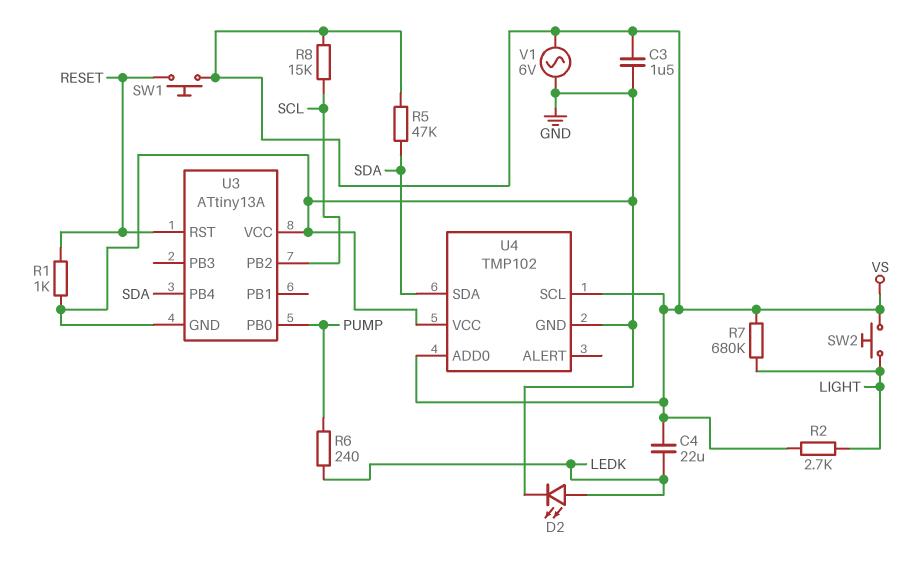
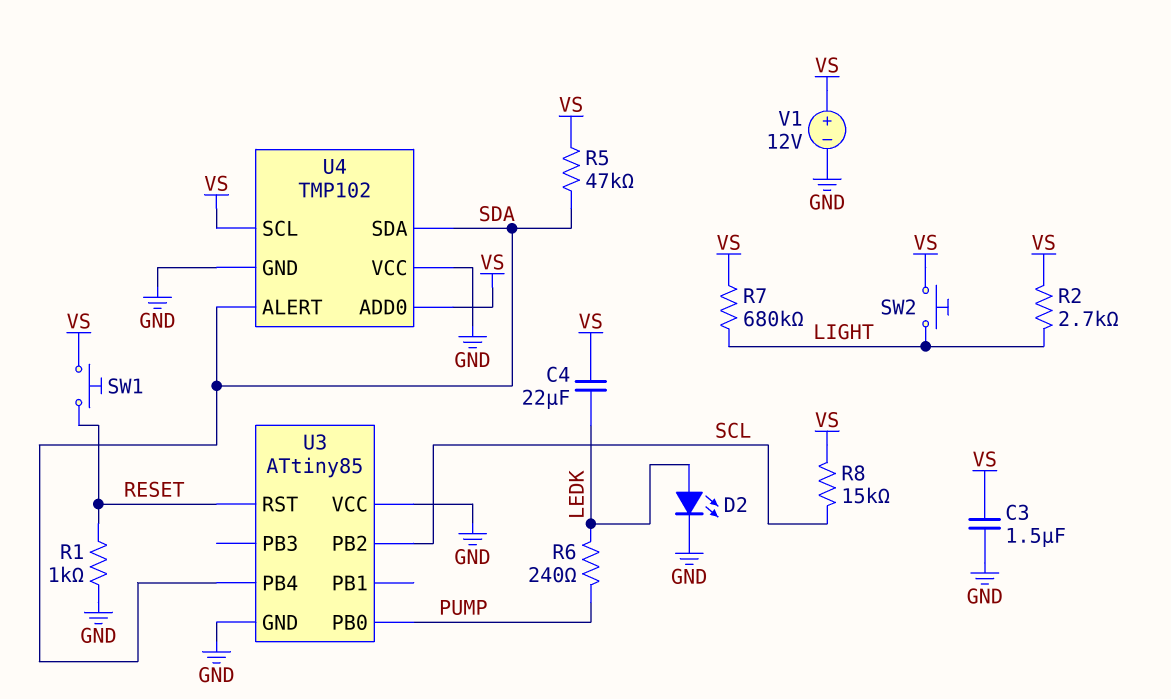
U3: ATtiny13A -> ATtiny85
U4 pin ALERT: none -> SDA
V1: AC 6V (GND, VS) -> 12V (plus VS, minus GND)

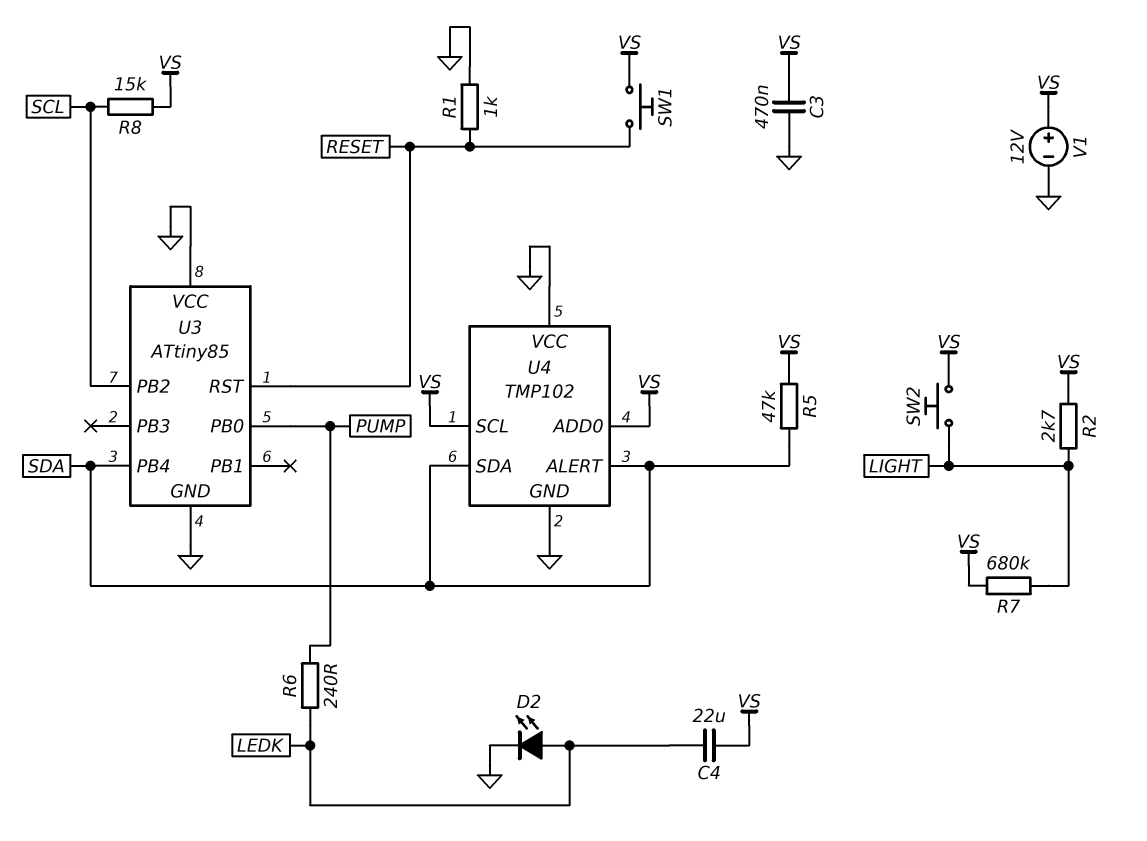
C3: 1.5uF (GND, VS) -> 470nF (GND, VS)

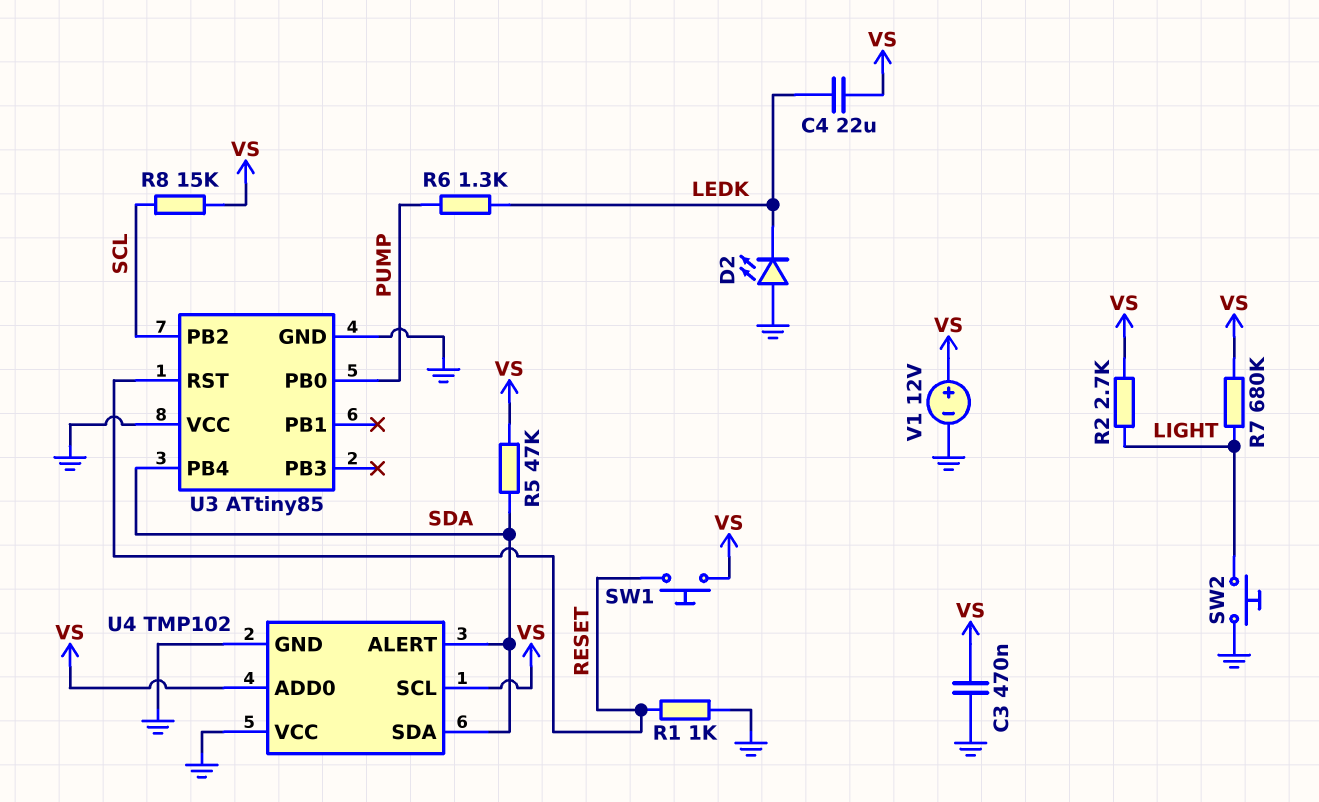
D2: LED (A LEDK, K GND) -> LED (A GND, K LEDK)
R6: 240 (LEDK, PUMP) -> 1.3k (LEDK, PUMP)
SW2: button (LIGHT, VS) -> button (GND, LIGHT)

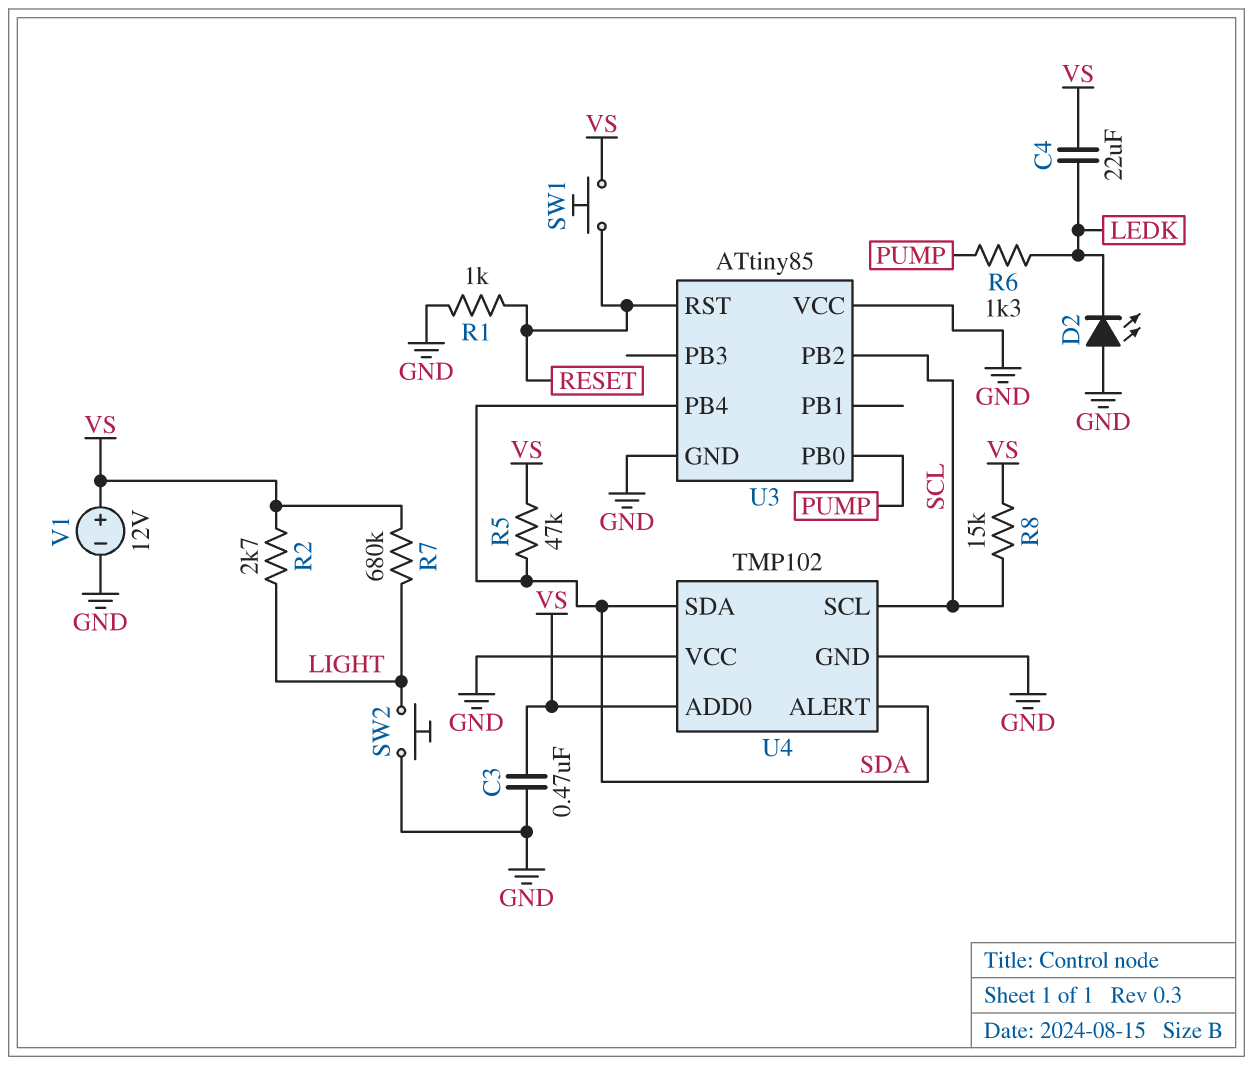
U4 pin SCL: VS -> SCL

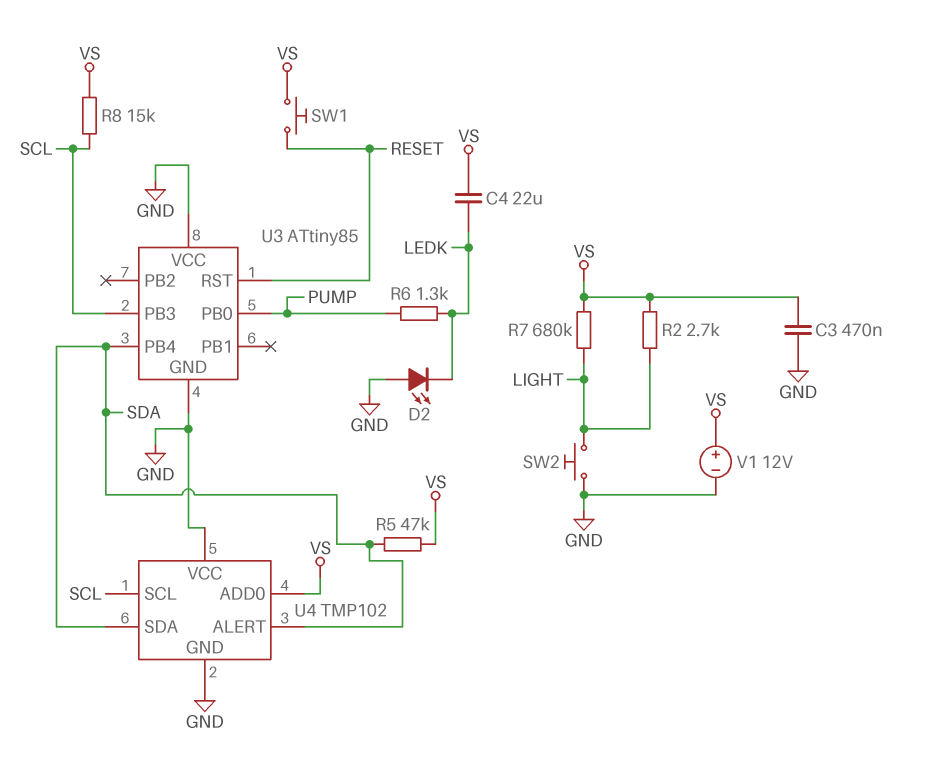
R1: 1k (GND, RESET) -> none
U3 pin PB2: SCL -> none
U3 pin PB3: none -> SCL

